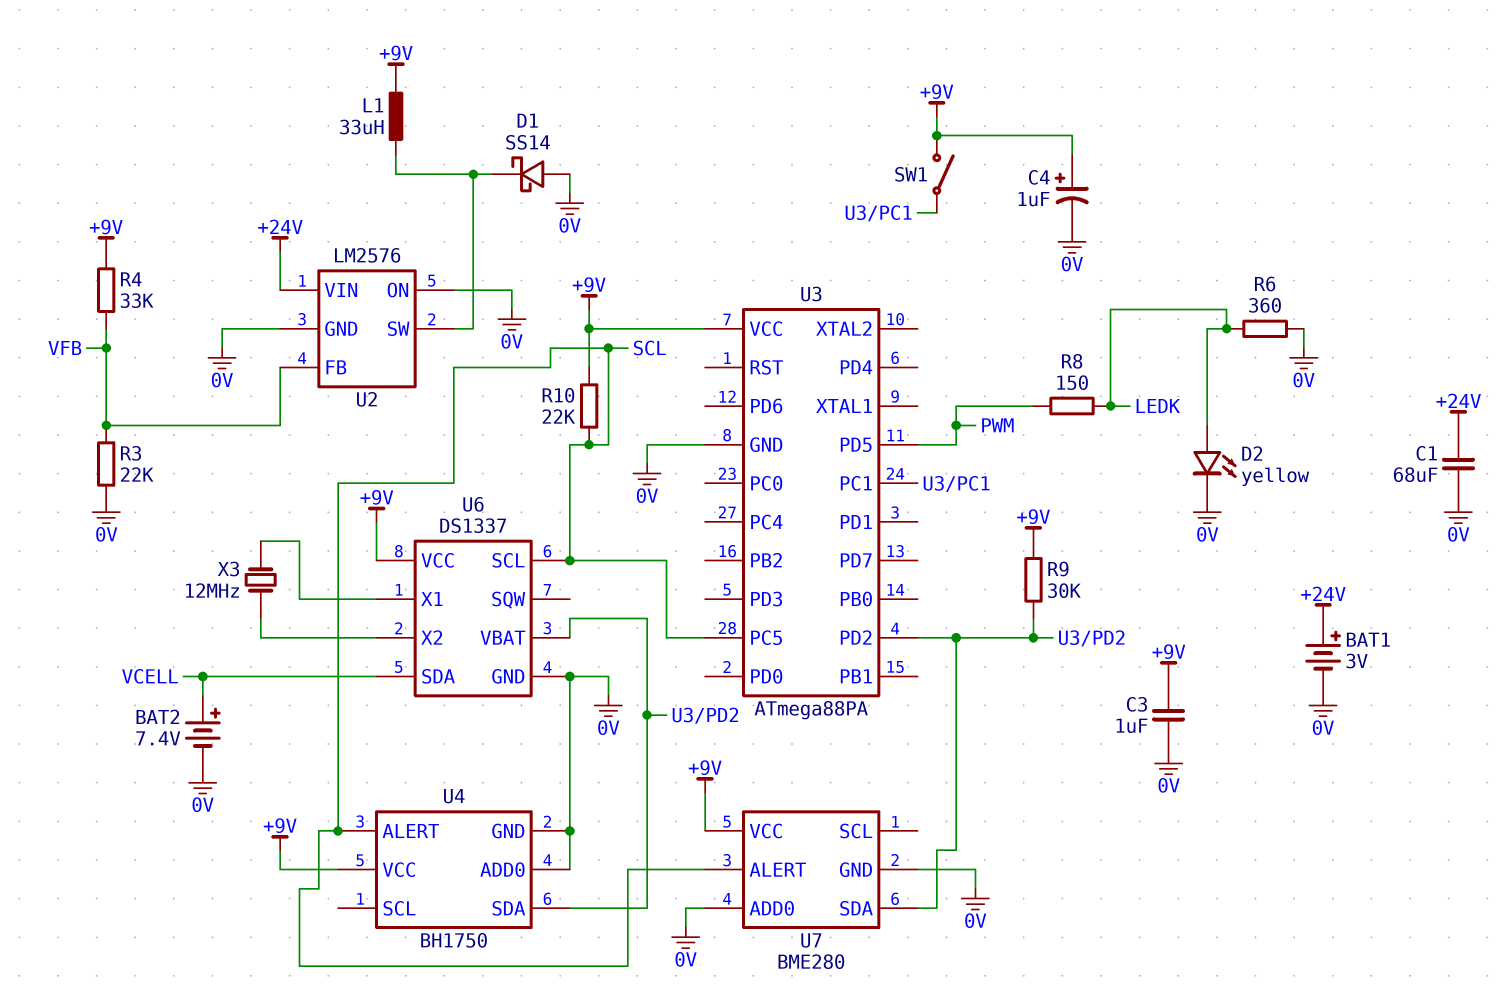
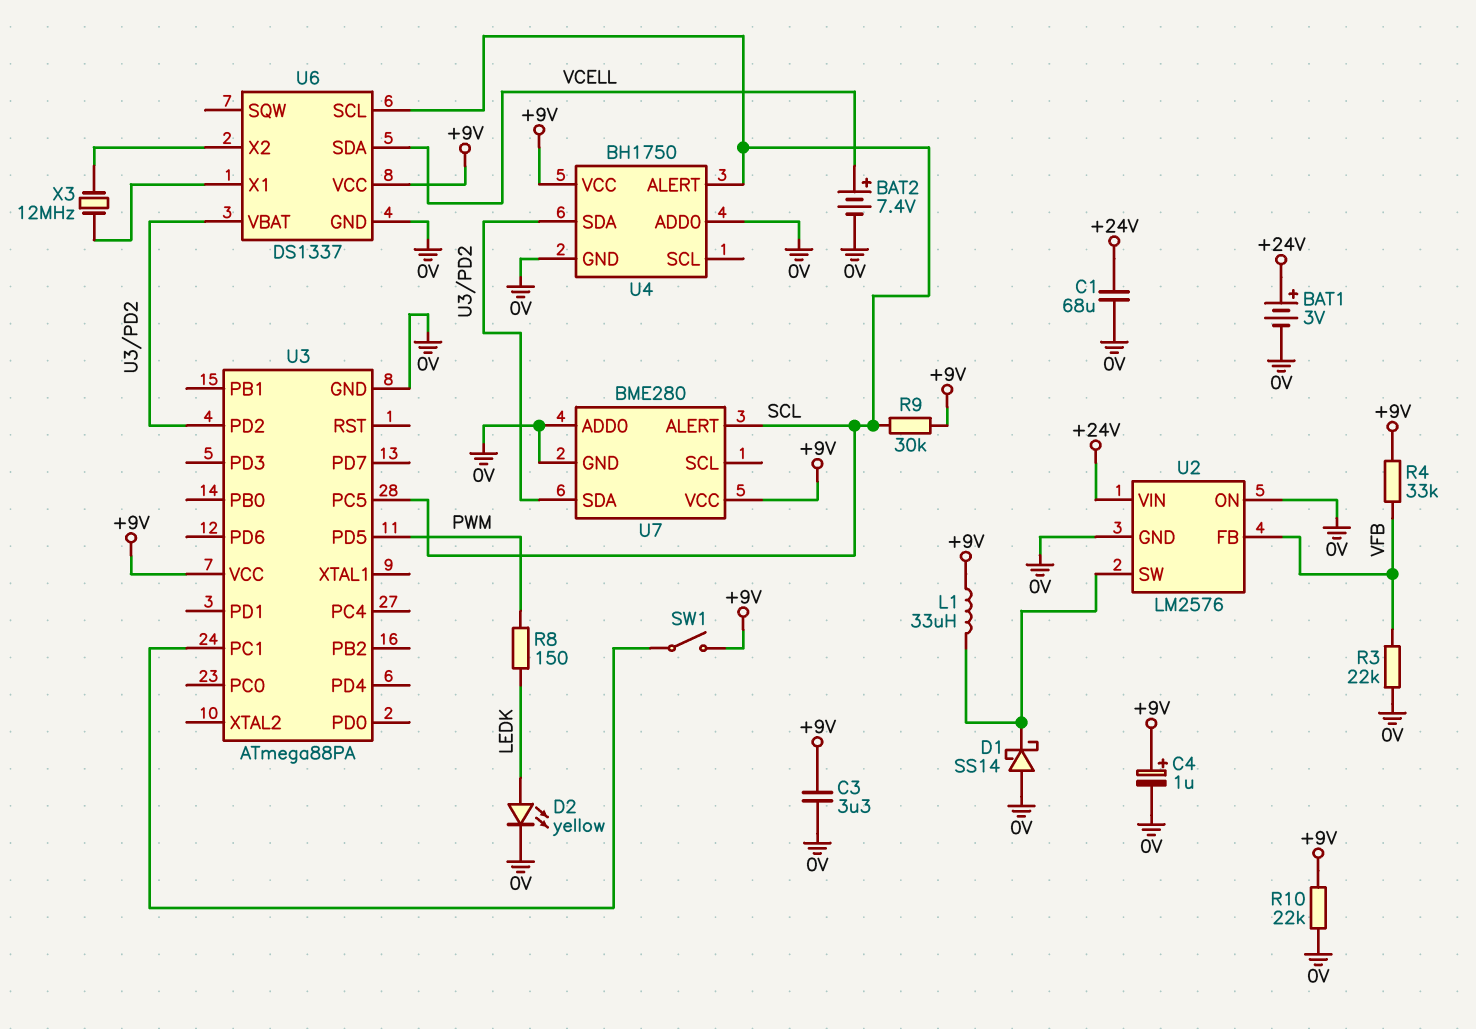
C3: 1uF (+9V, 0V) -> 3.3uF (+9V, 0V)
R6: 360 (0V, LEDK) -> none
R9: 30k (+9V, U3/PD2) -> 30k (+9V, SCL)
R10: 22k (+9V, SCL) -> 22k (+9V, 0V)

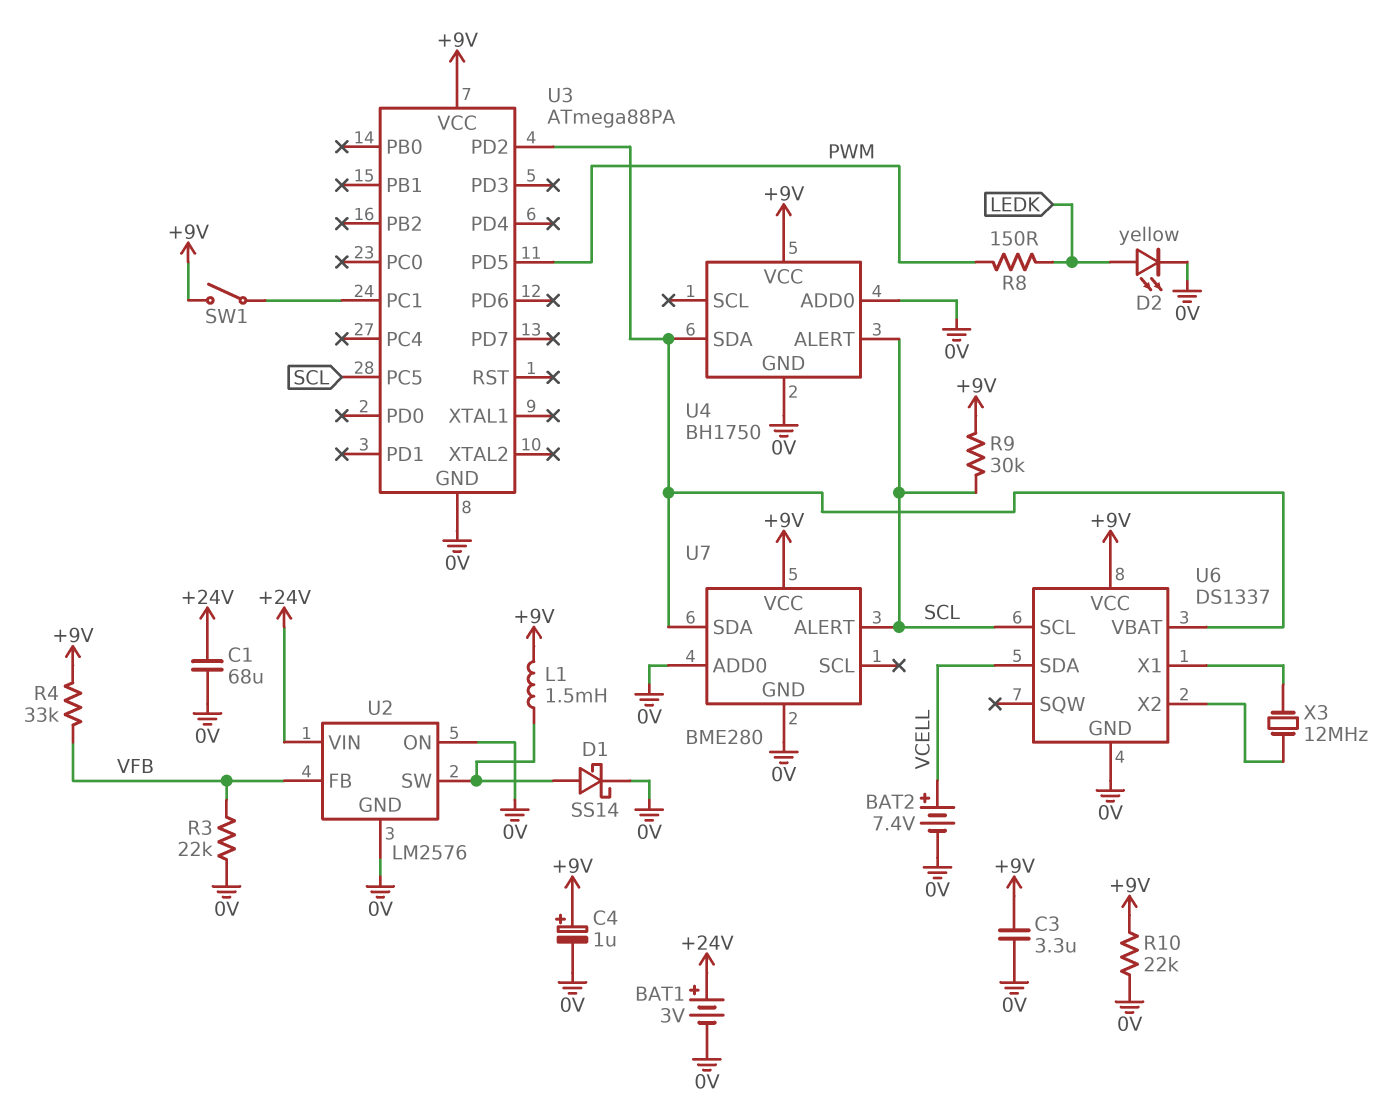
D1: schottky SS14 (A 0V, K U2/SW) -> schottky SS14 (A U2/SW, K 0V)
L1: 33uH (+9V, U2/SW) -> 1.5mH (+9V, U2/SW)

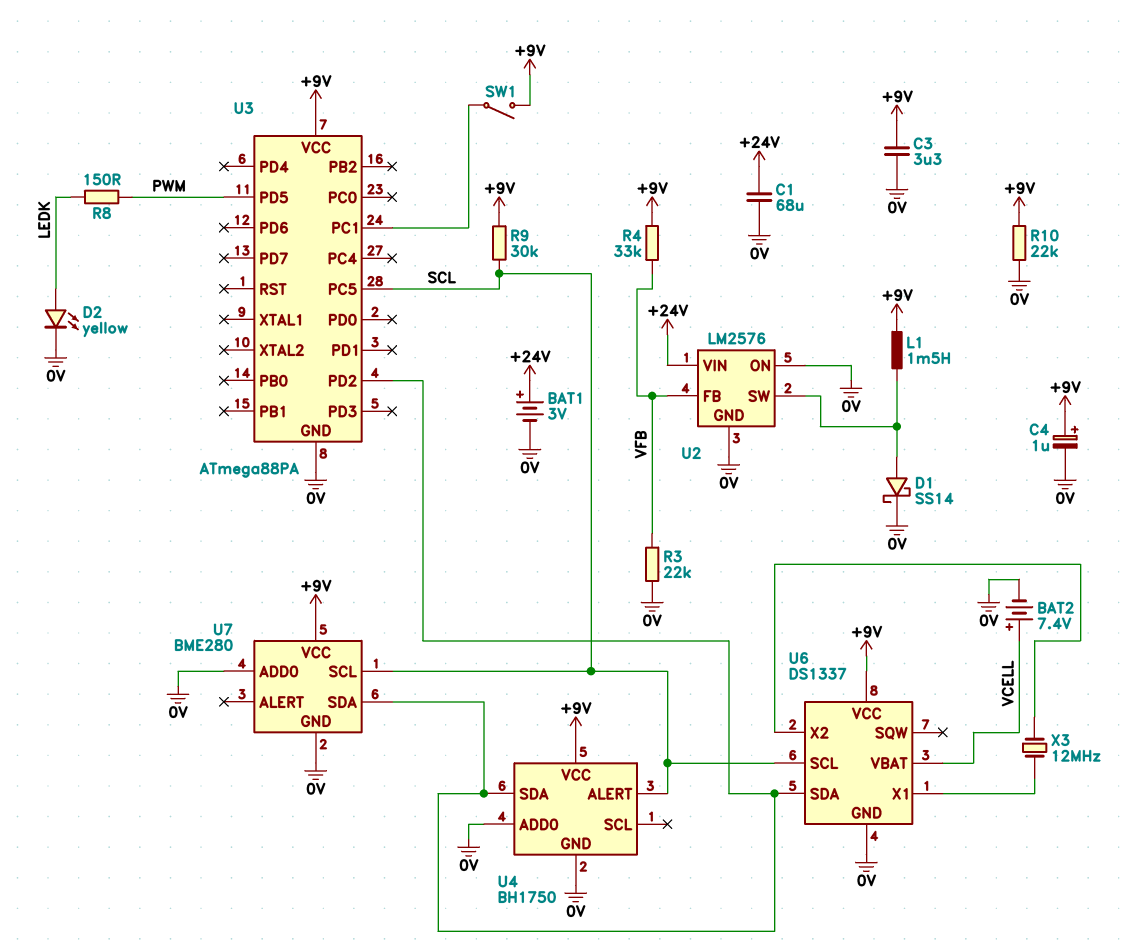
U6 pin SDA: VCELL -> U3/PD2
U6 pin VBAT: U3/PD2 -> VCELL
U7 pin ALERT: SCL -> none
U7 pin SCL: none -> SCL

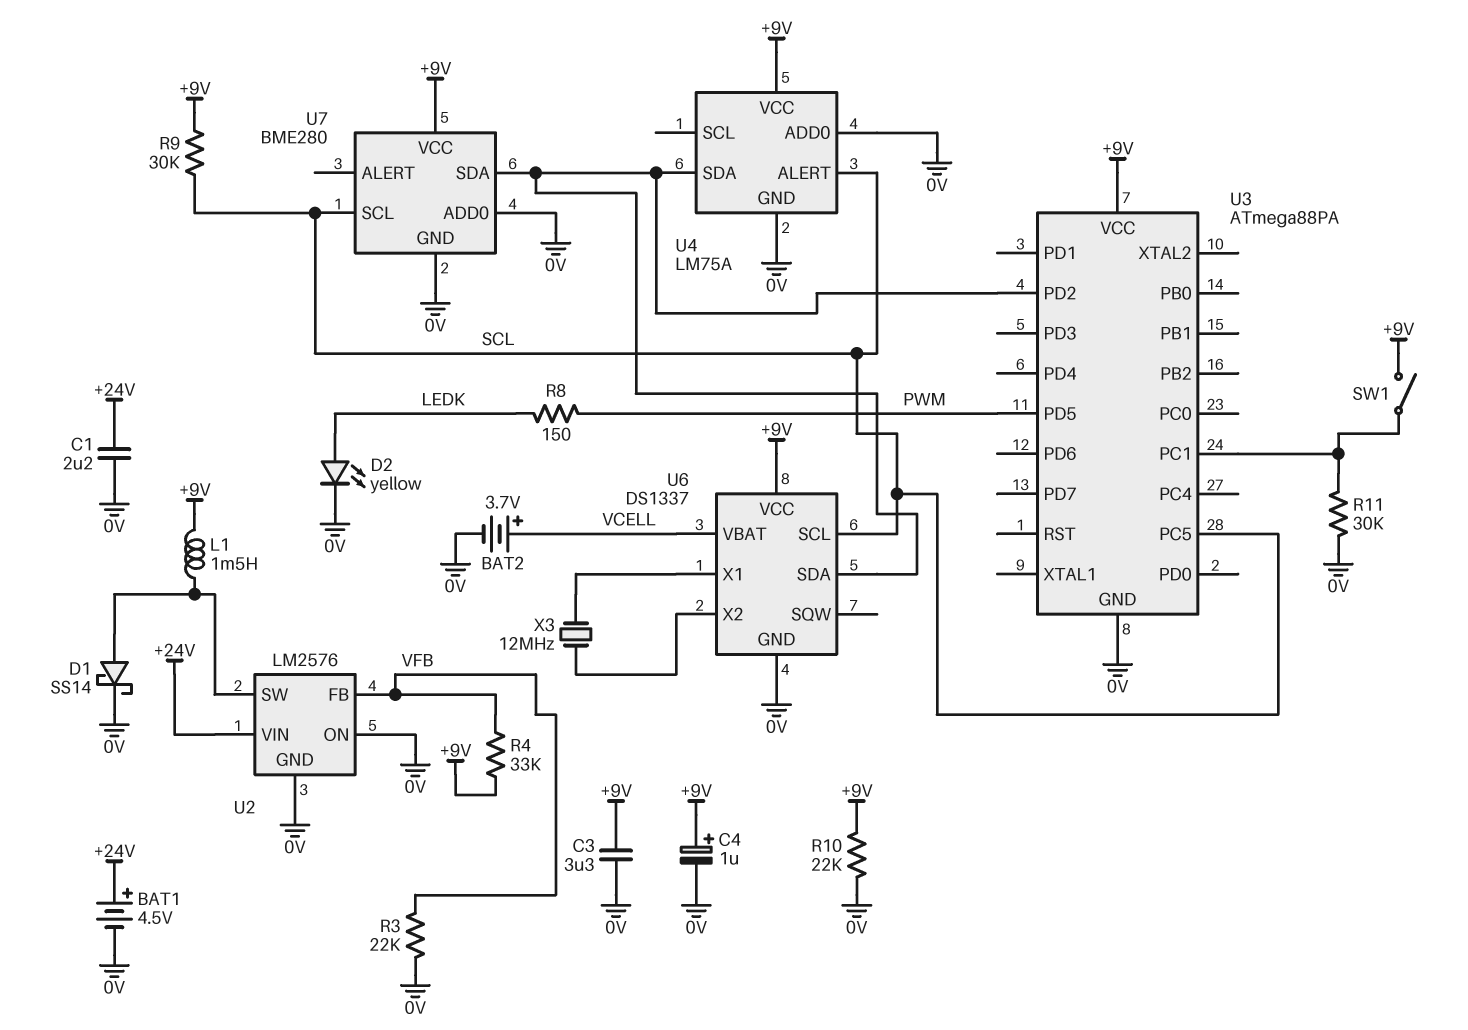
BAT1: 3V (plus +24V, minus 0V) -> 4.5V (plus +24V, minus 0V)
BAT2: 7.4V (plus VCELL, minus 0V) -> 3.7V (plus VCELL, minus 0V)
C1: 68uF (+24V, 0V) -> 2.2uF (+24V, 0V)
R11: none -> 30k (0V, U3/PC1)
U4: BH1750 -> LM75A

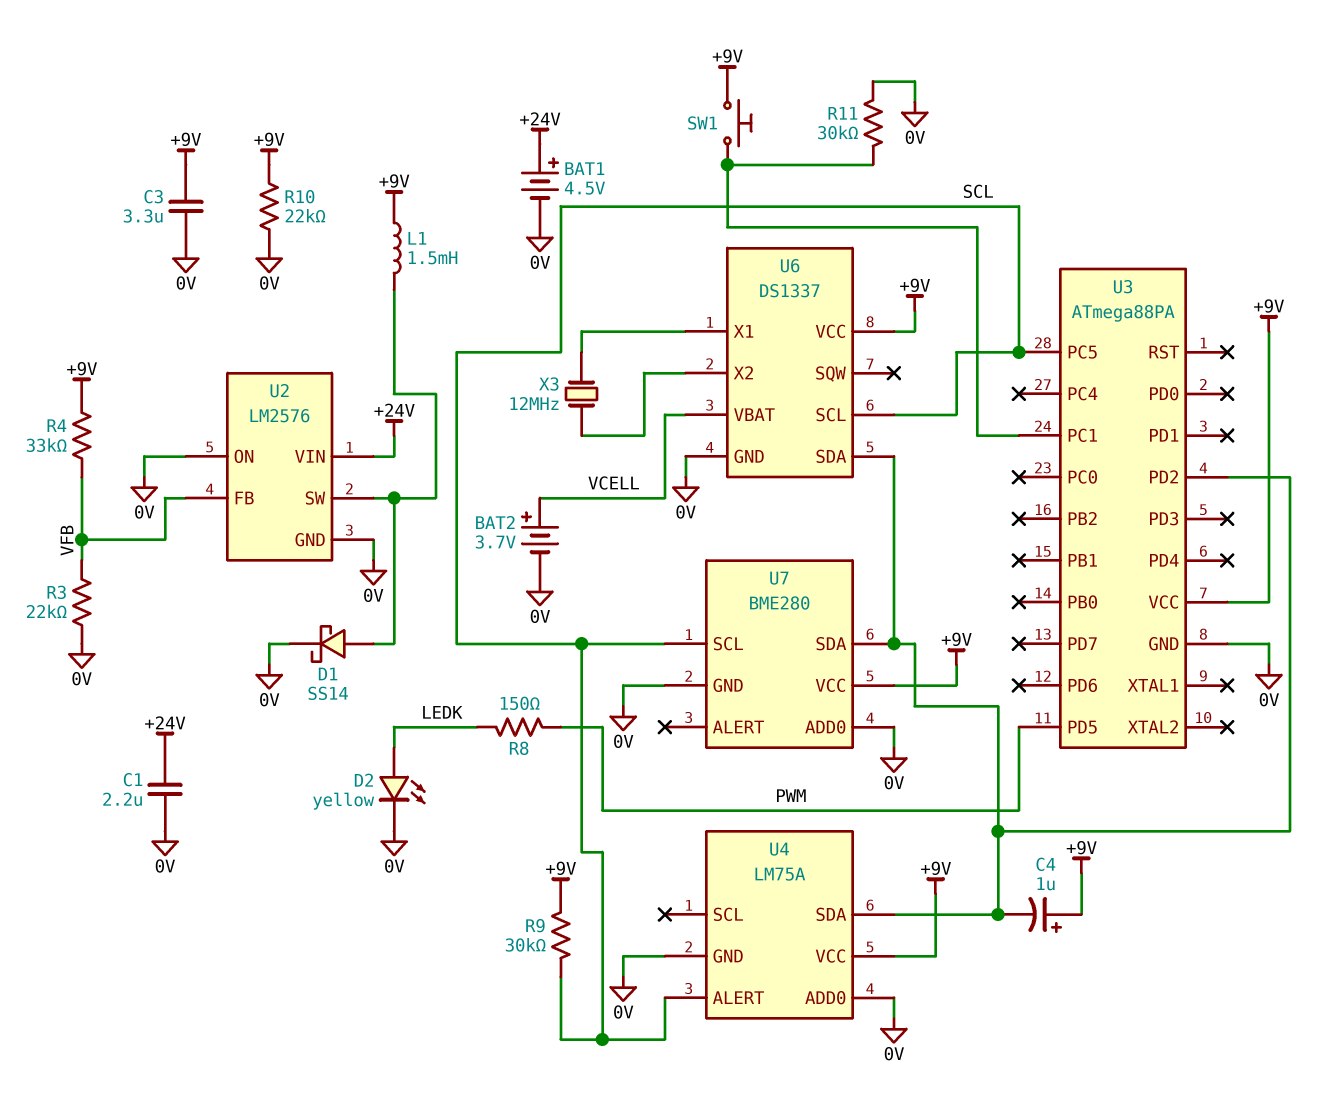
C4: 1uF (plus +9V, minus 0V) -> 1uF (plus +9V, minus U3/PD2)
SW1: switch (+9V, U3/PC1) -> button (+9V, U3/PC1)

